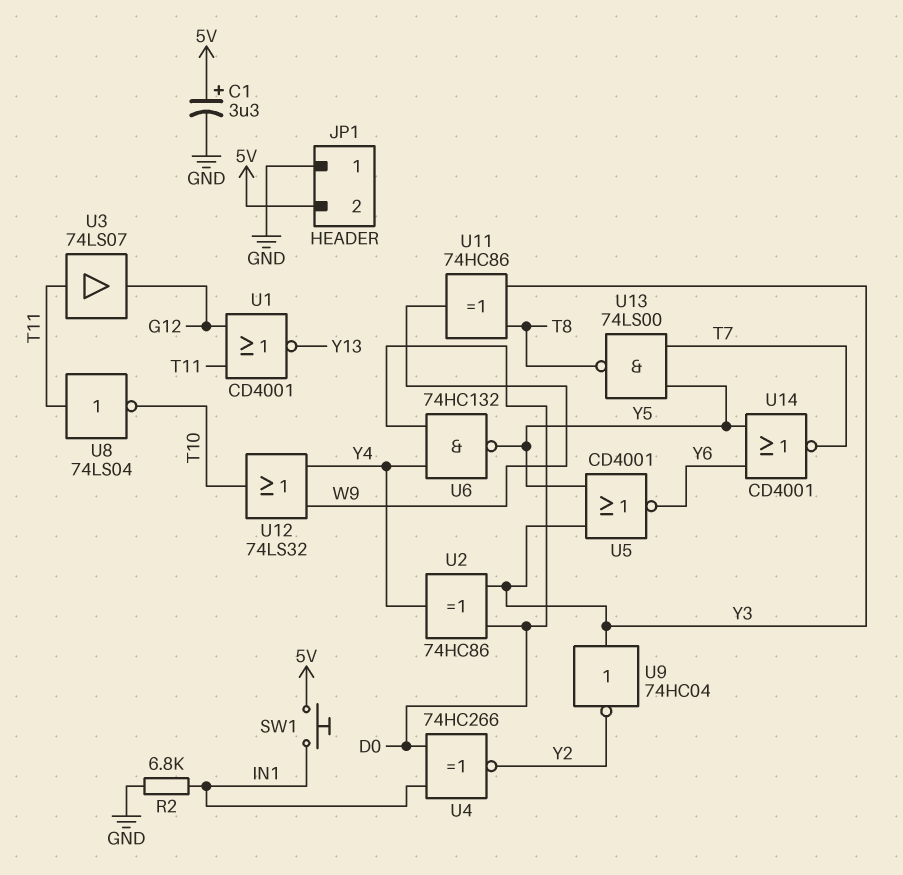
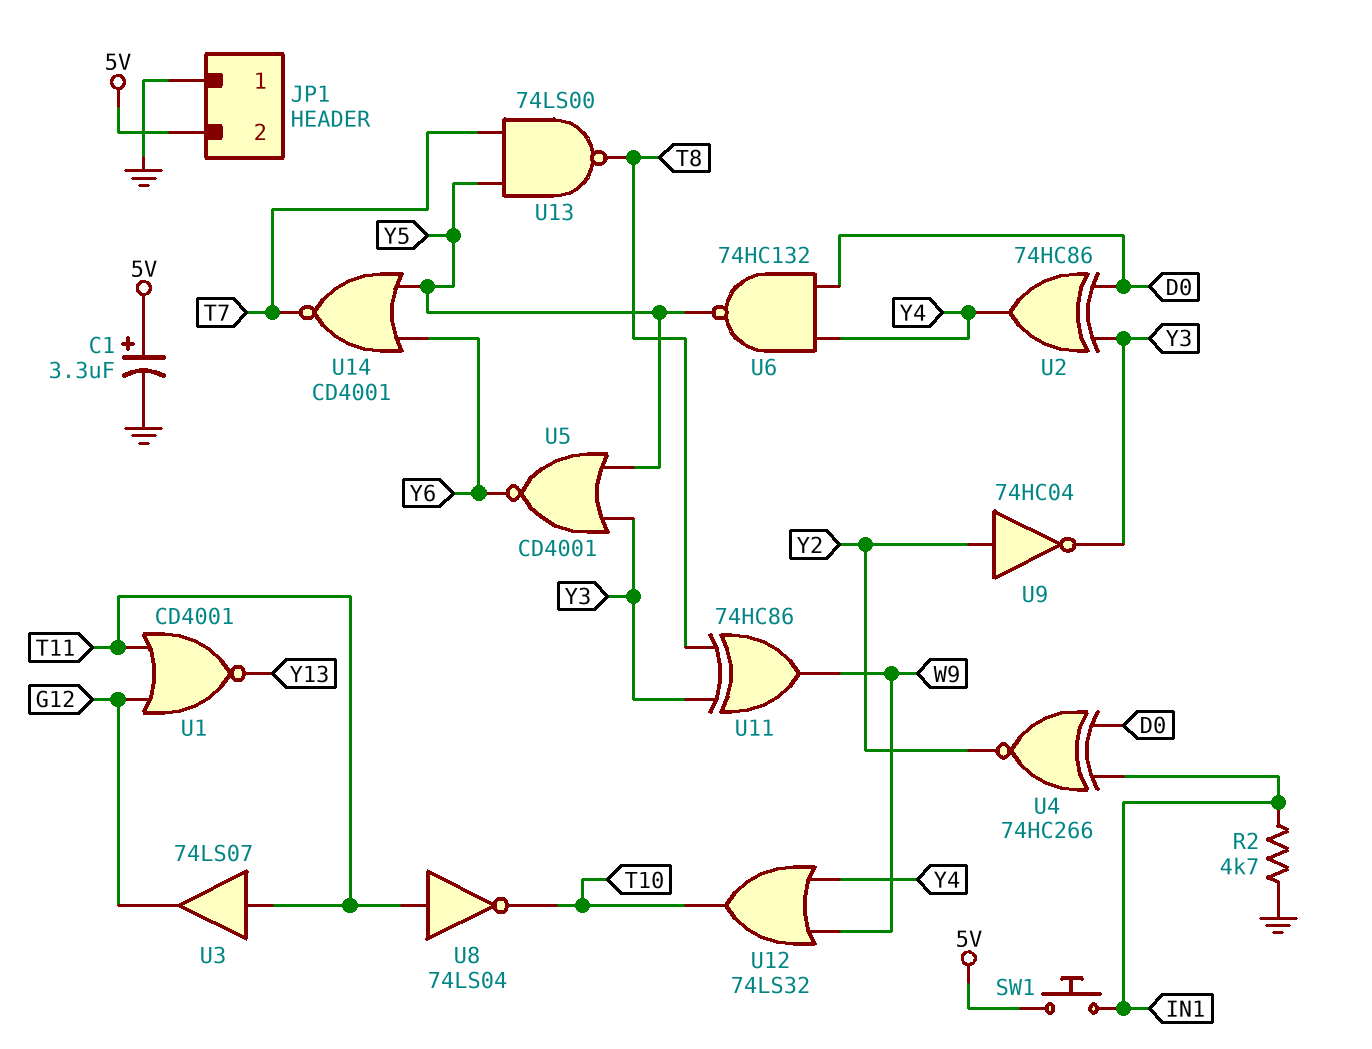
R2: 6.8k (GND, IN1) -> 4.7k (GND, IN1)
U9: NOT 74HC04 (in Y3, out Y2) -> NOT 74HC04 (in Y2, out Y3)

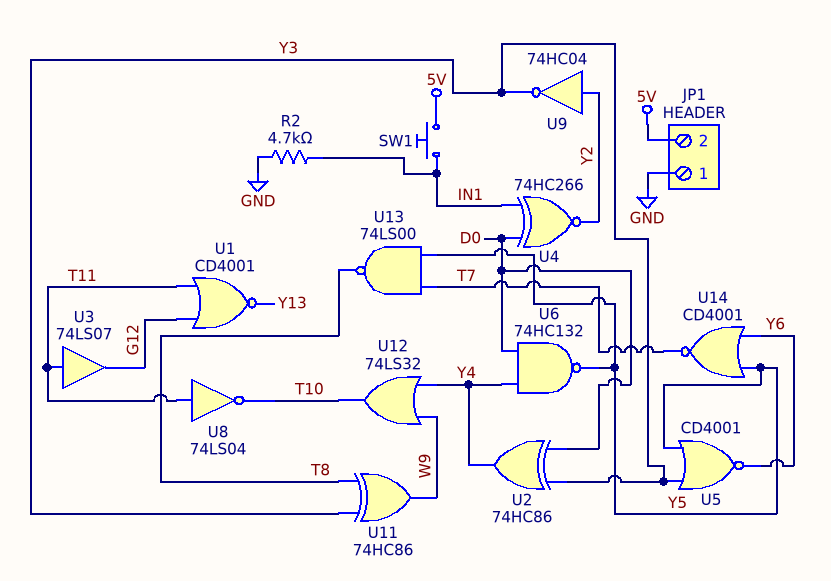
C1: 3.3uF (plus 5V, minus GND) -> none

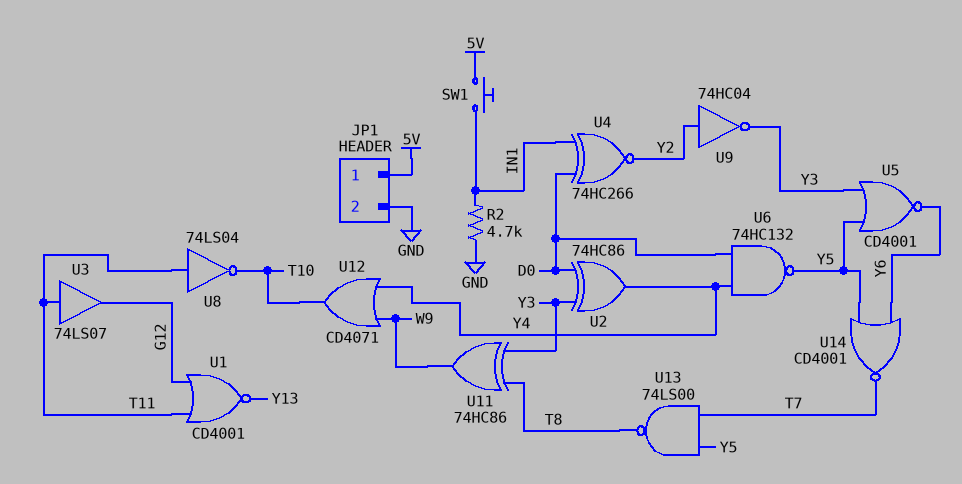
JP1 pin 1: GND -> 5V
JP1 pin 2: 5V -> GND
U12: OR 74LS32 (in W9, in Y4, out T10) -> OR CD4071 (in W9, in Y4, out T10)

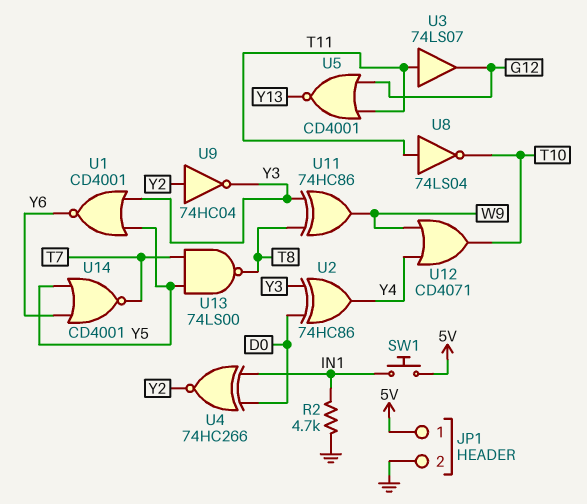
U1: NOR CD4001 (in G12, in T11, out Y13) -> NOR CD4001 (in Y3, in Y5, out Y6)
U5: NOR CD4001 (in Y3, in Y5, out Y6) -> NOR CD4001 (in G12, in T11, out Y13)
U6: NAND 74HC132 (in D0, in Y4, out Y5) -> none

